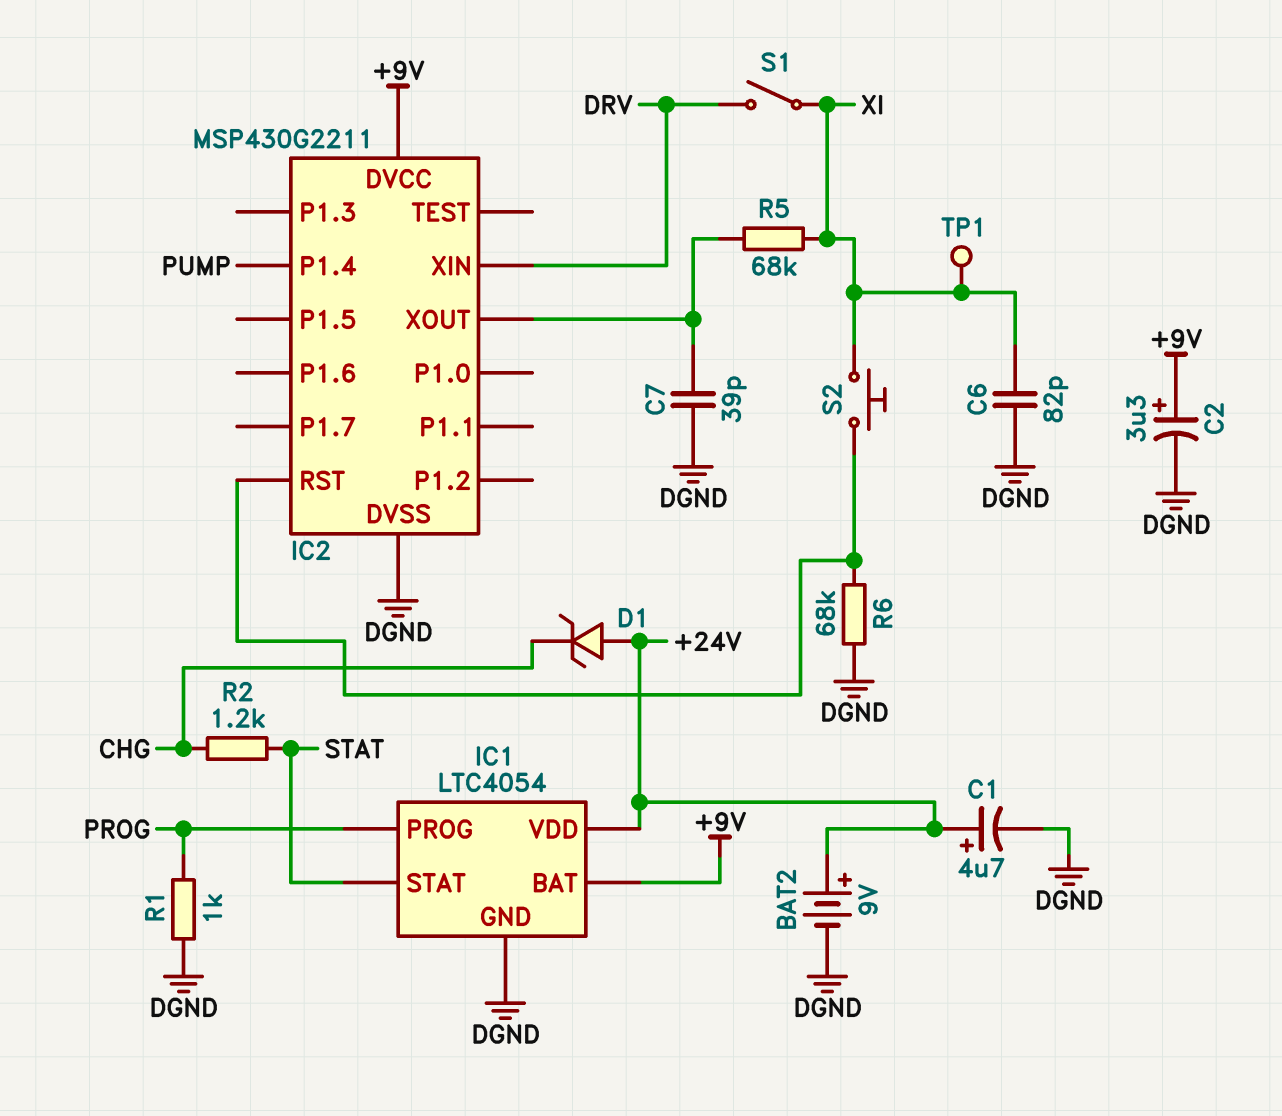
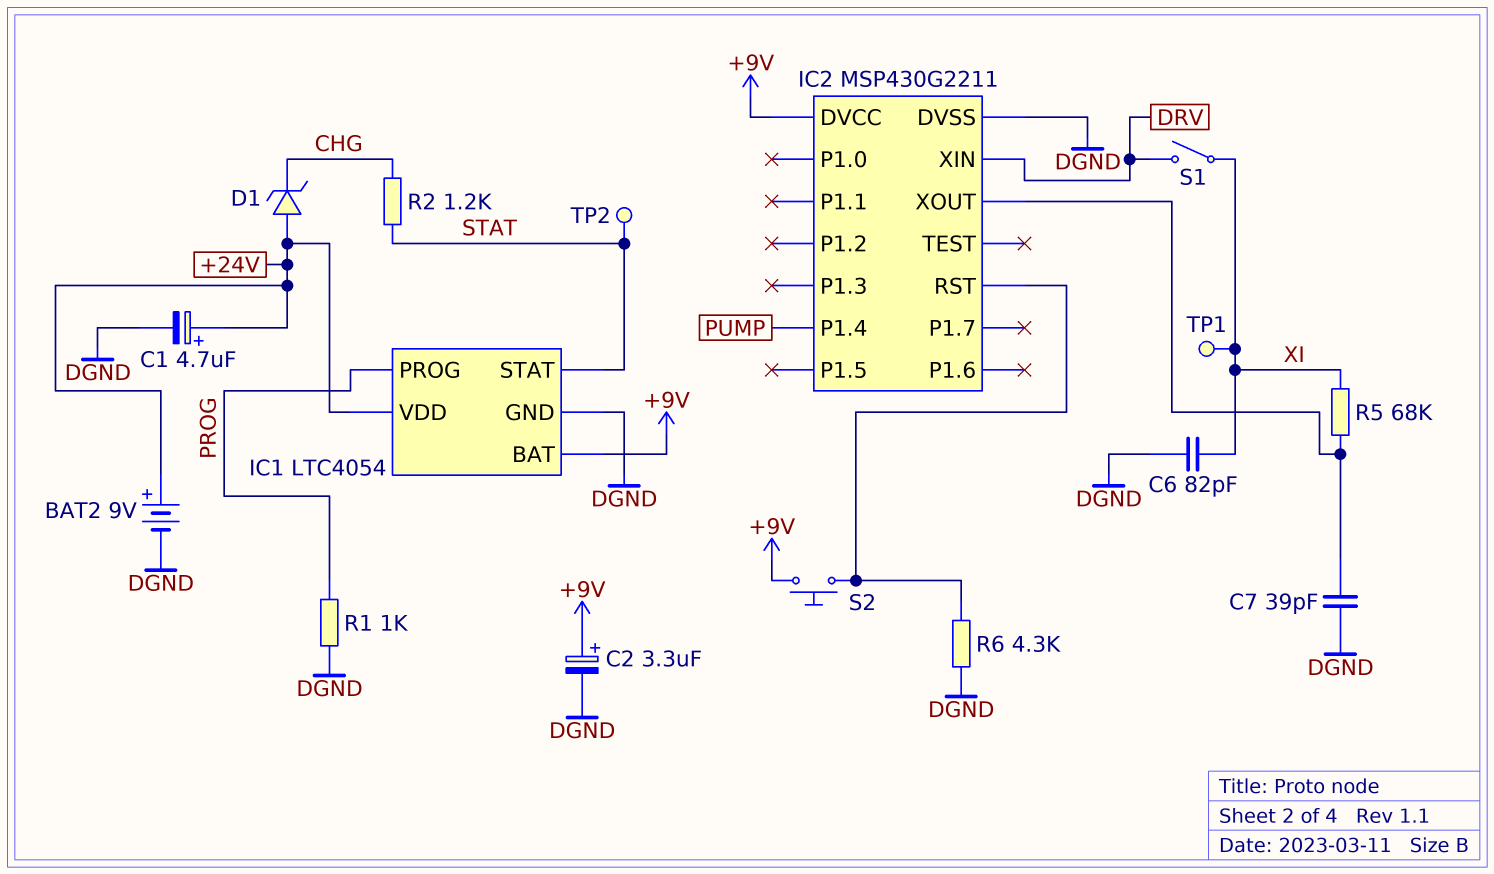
R6: 68k (DGND, IC2/RST) -> 4.3k (DGND, IC2/RST)
S2: button (IC2/RST, XI) -> button (+9V, IC2/RST)
TP2: none -> test point (STAT)

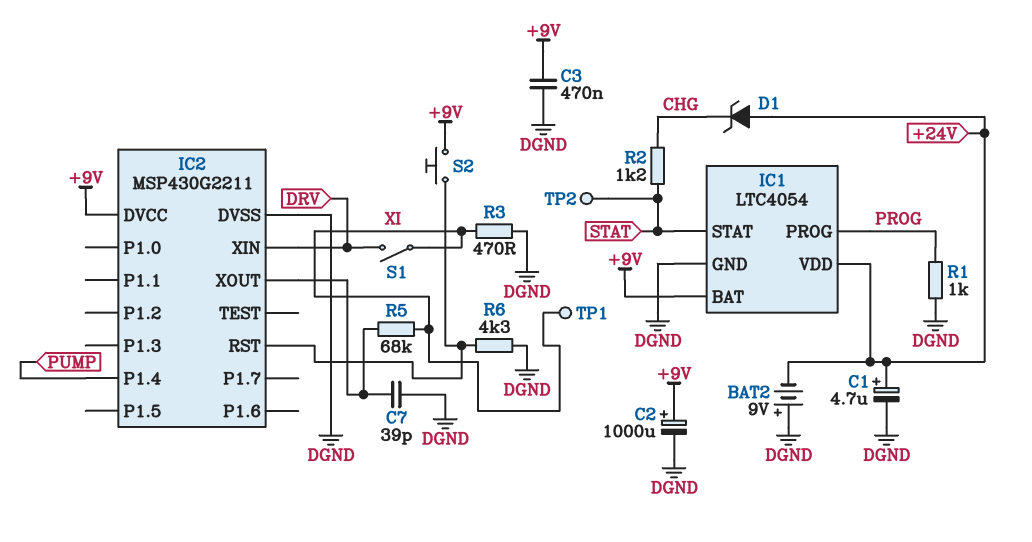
BAT2: 9V (plus +24V, minus DGND) -> 9V (plus DGND, minus +24V)
C2: 3.3uF (plus +9V, minus DGND) -> 1000uF (plus +9V, minus DGND)
C3: none -> 470nF (+9V, DGND)
C6: 82pF (DGND, XI) -> none
R3: none -> 470 (DGND, XI)

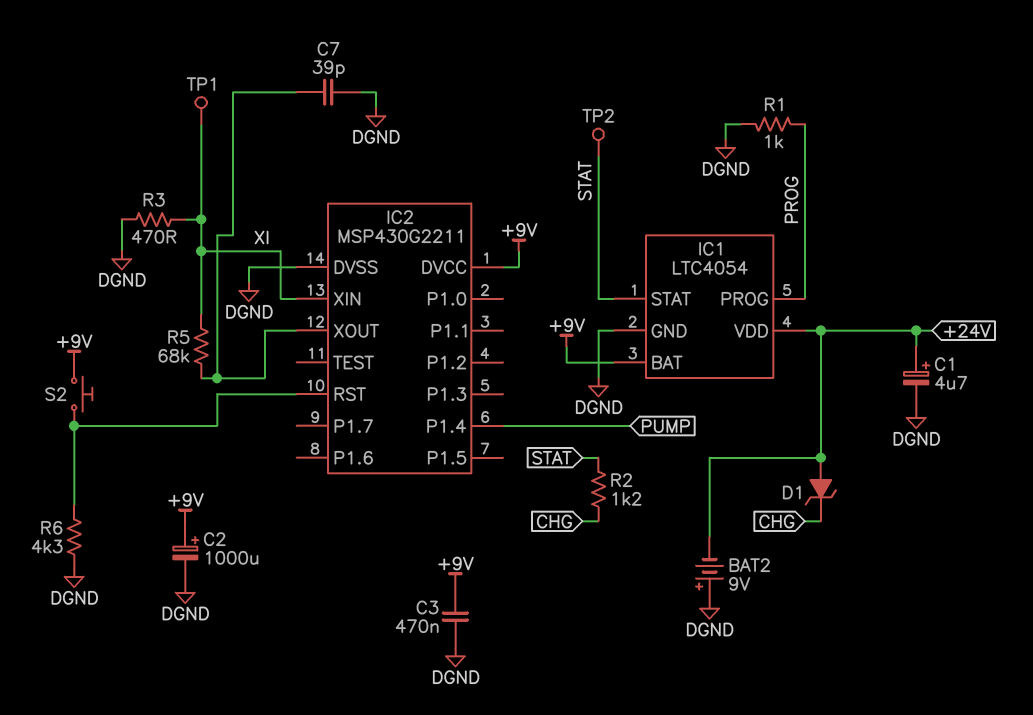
IC2 pin XIN: DRV -> XI
S1: switch (DRV, XI) -> none

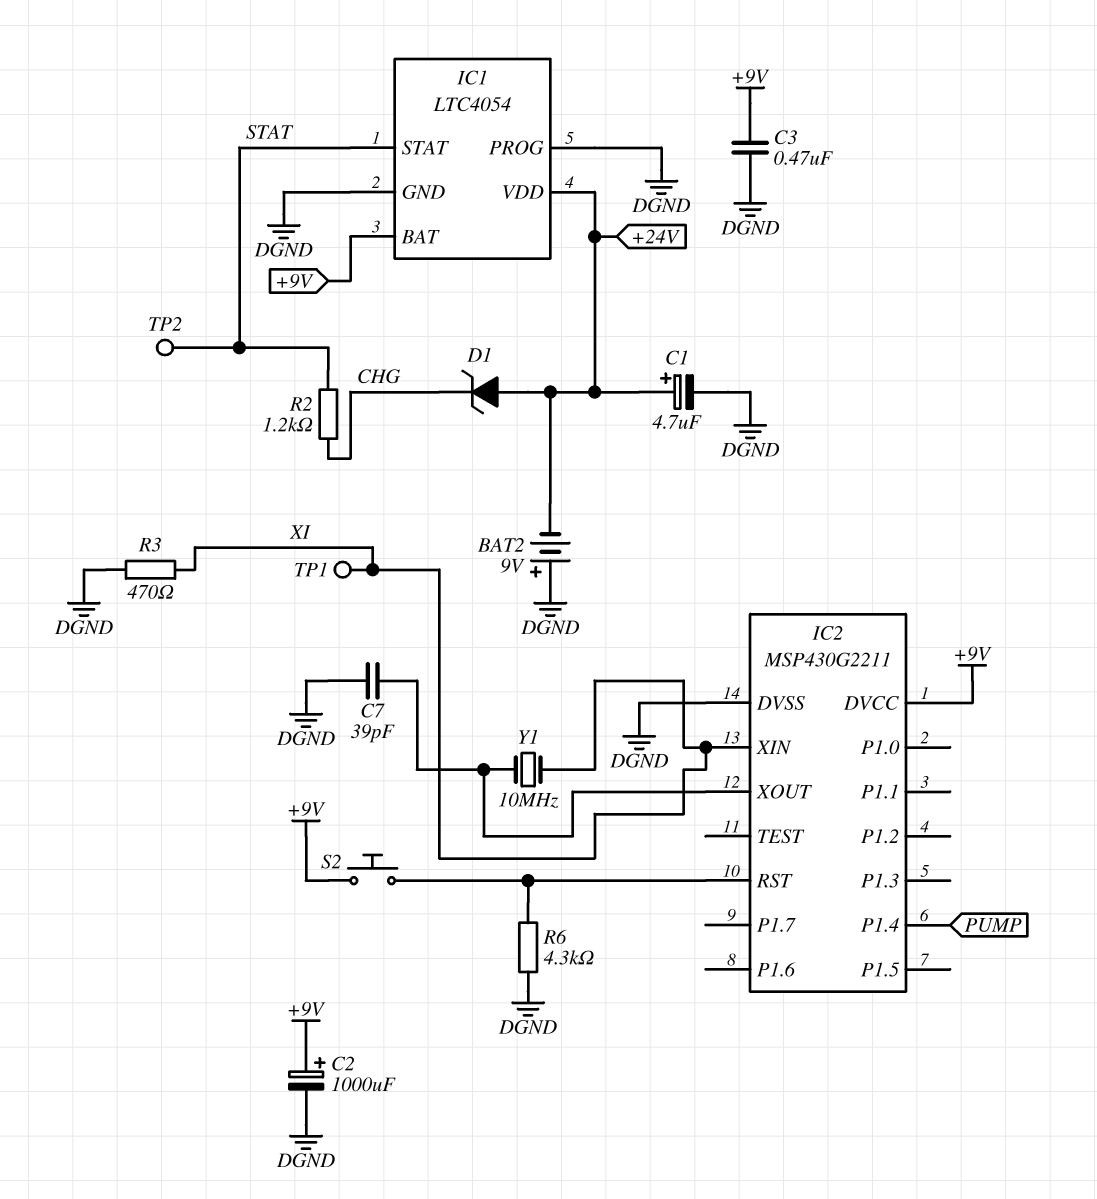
IC1 pin PROG: PROG -> DGND
R1: 1k (DGND, PROG) -> none
R5: 68k (IC2/XOUT, XI) -> none
Y1: none -> 10MHz (IC2/XOUT, XI)

